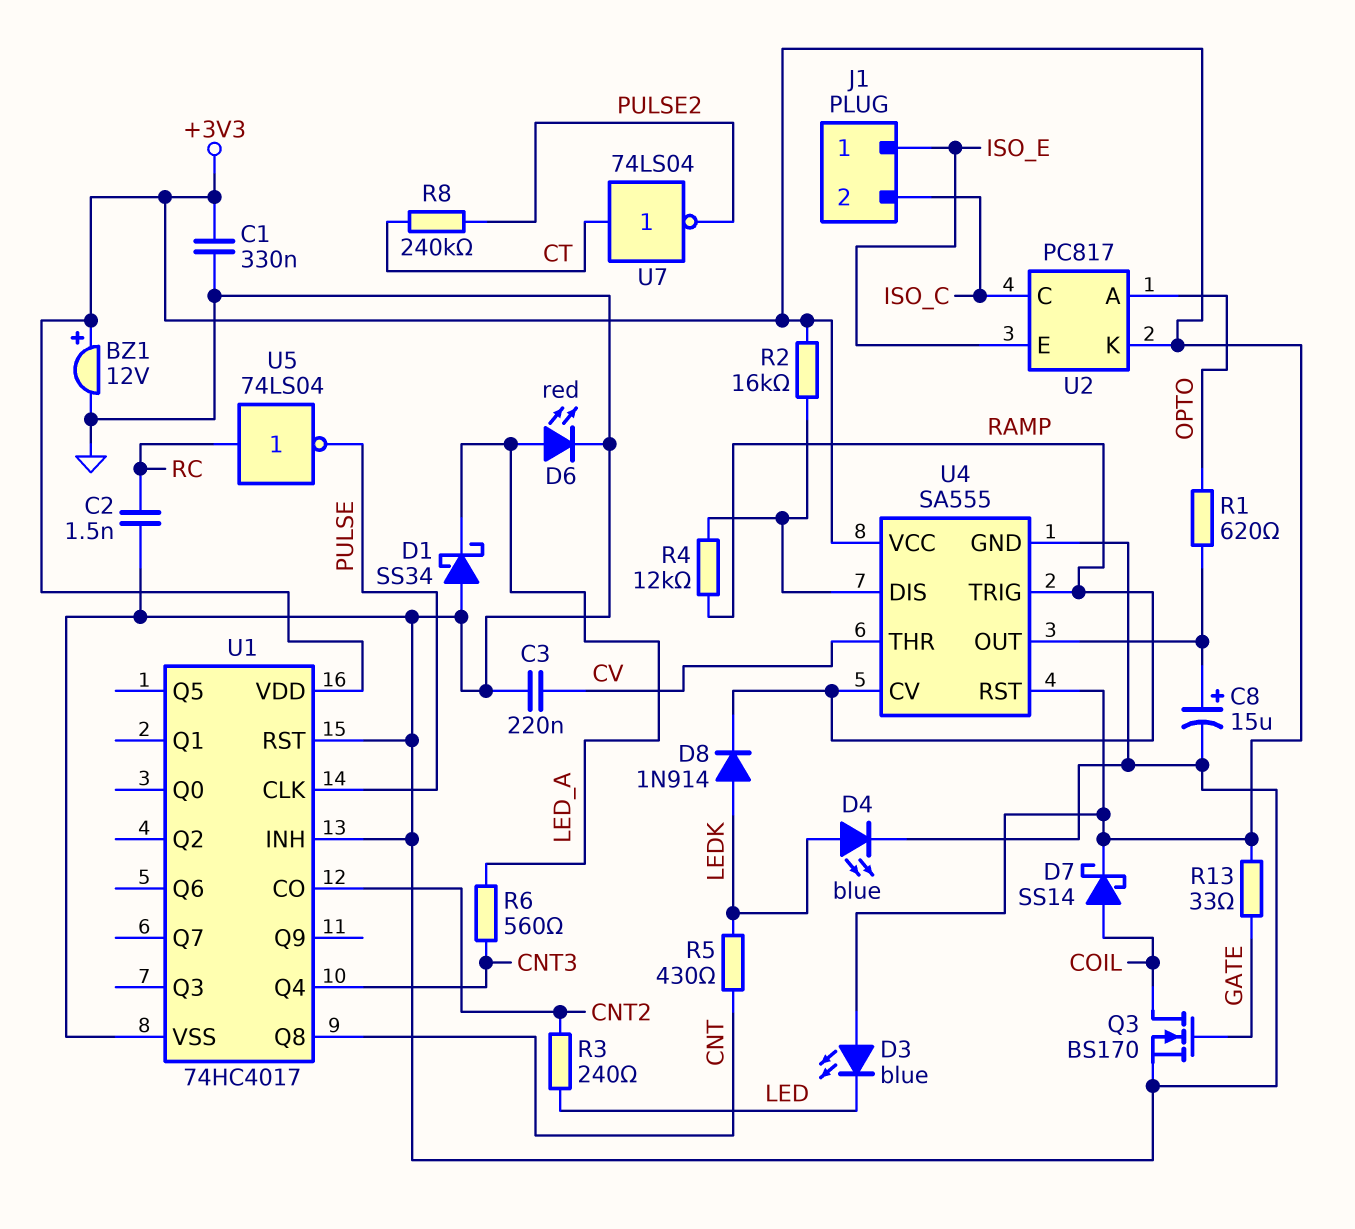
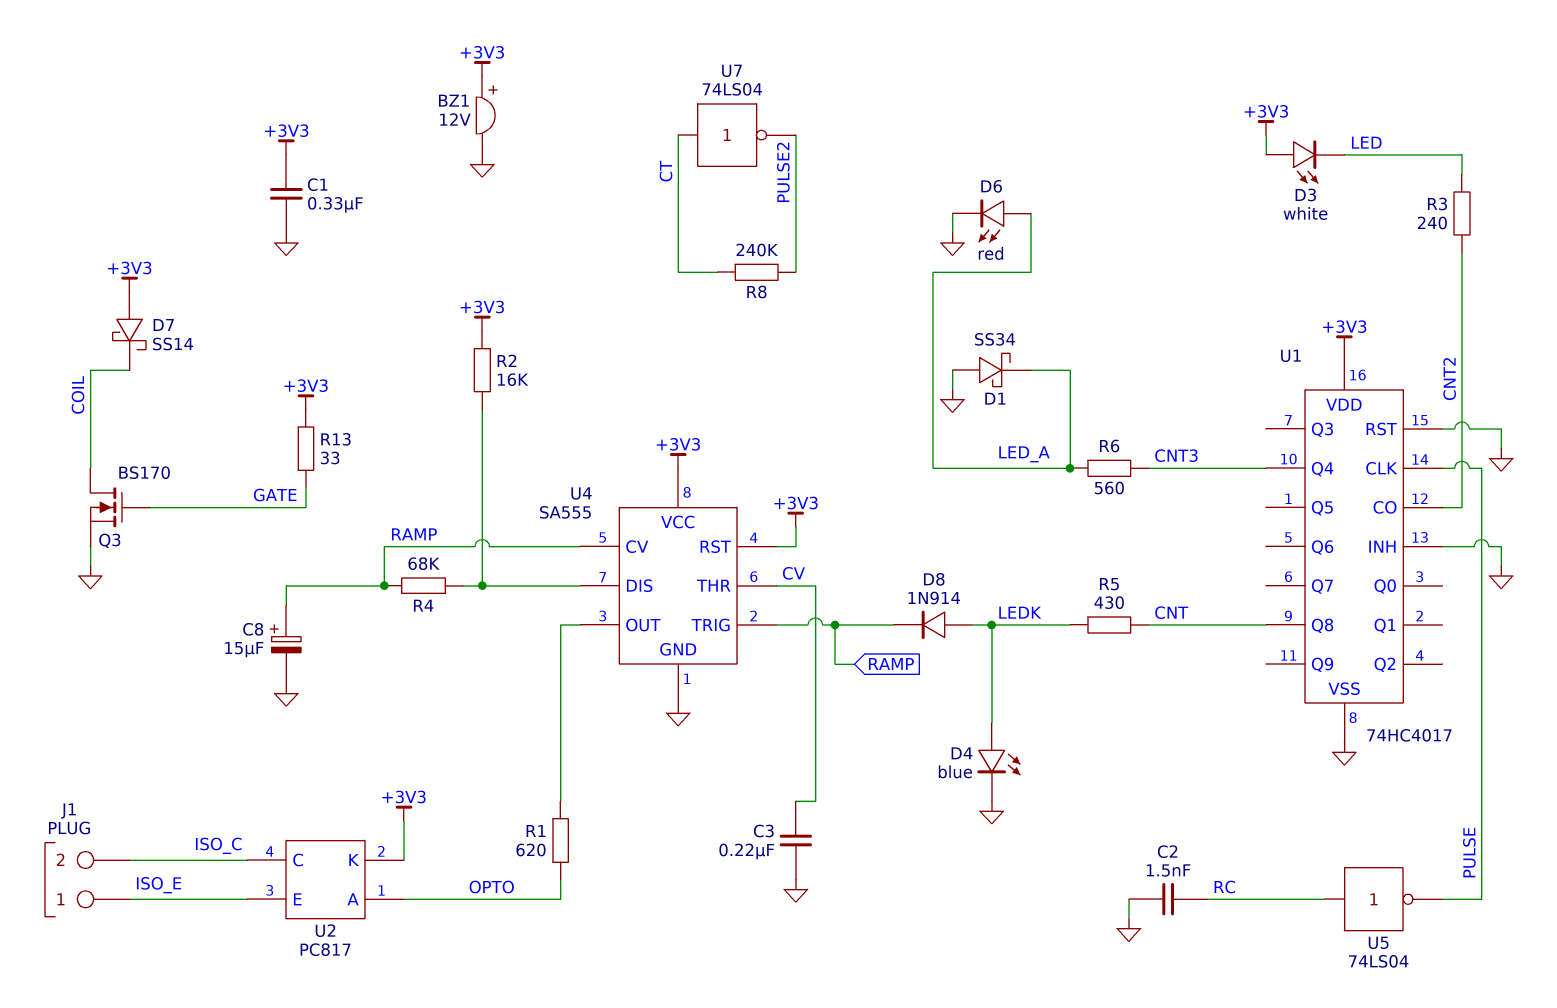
C8: 15uF (plus U4/OUT, minus GND) -> 15uF (plus RAMP, minus GND)
D3: LED blue (A +3V3, K LED) -> LED white (A +3V3, K LED)
D7: schottky SS14 (A COIL, K +3V3) -> schottky SS14 (A +3V3, K COIL)
R4: 12k (RAMP, U4/DIS) -> 68k (RAMP, U4/DIS)

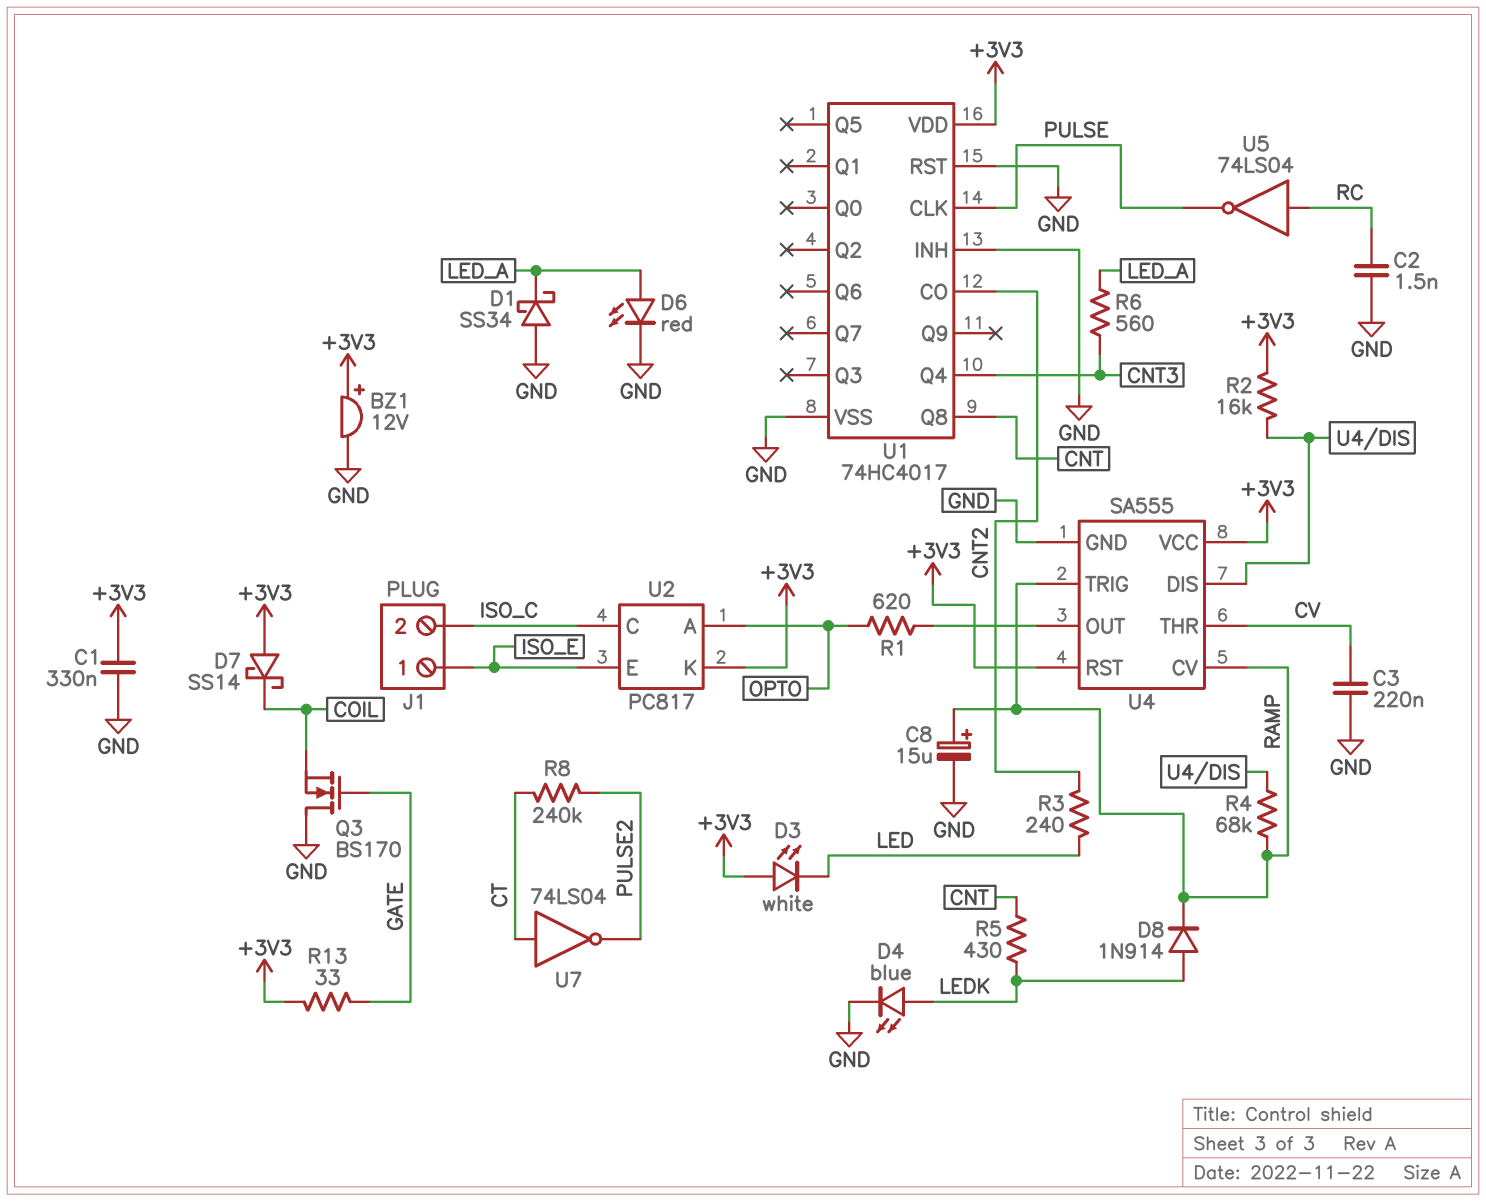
Q3: NMOS BS170 (G GATE, D COIL, S GND) -> NMOS BS170 (G GATE, D GND, S COIL)

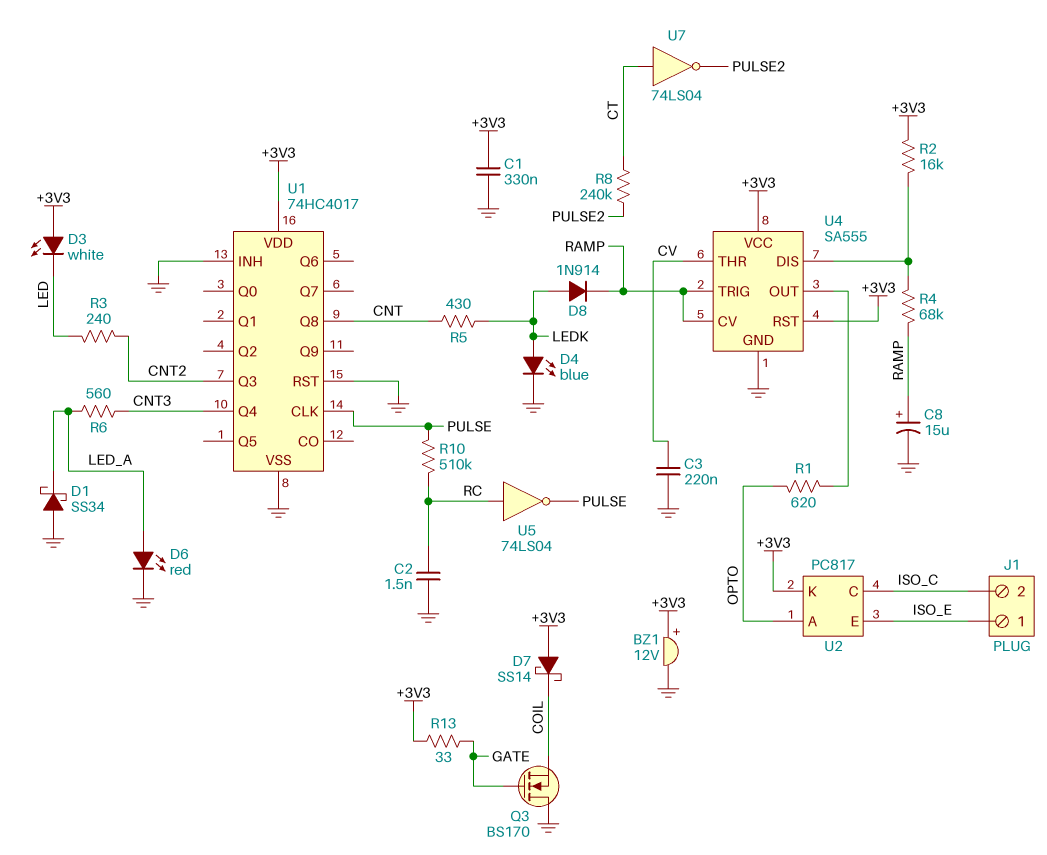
R10: none -> 510k (PULSE, RC)
U1 pin CO: CNT2 -> none
U1 pin Q3: none -> CNT2

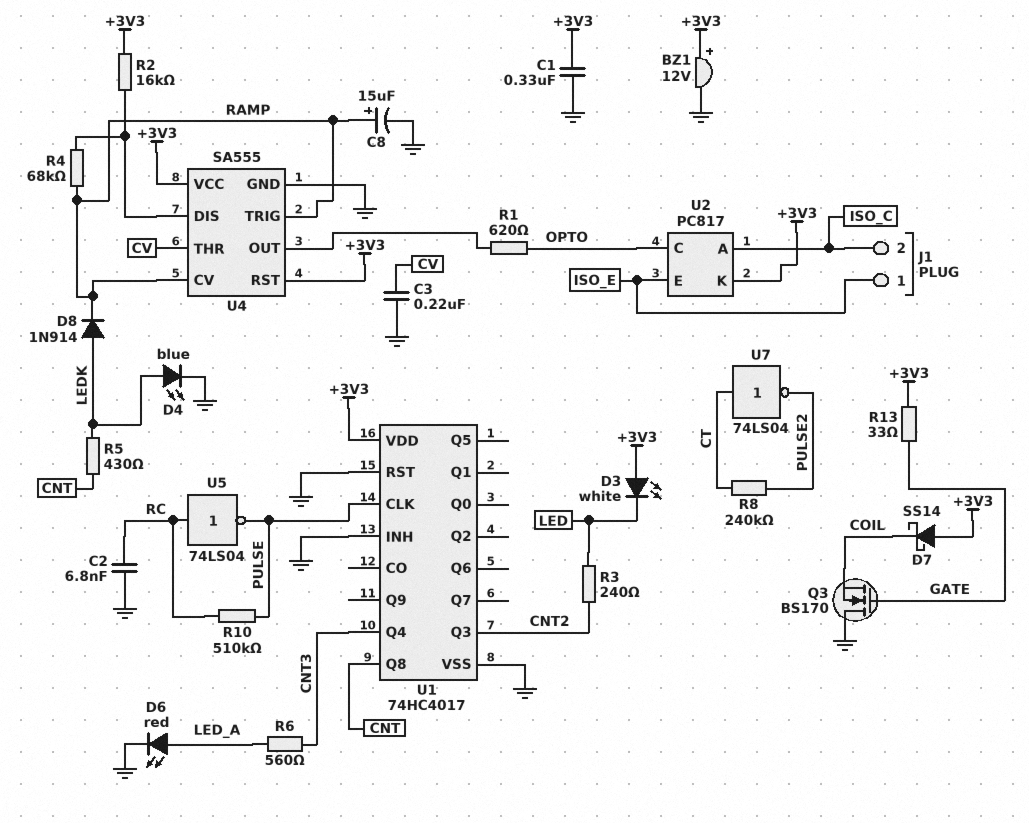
C2: 1.5nF (GND, RC) -> 6.8nF (GND, RC)
D1: schottky SS34 (A GND, K LED_A) -> none
U2 pin A: OPTO -> ISO_C
U2 pin C: ISO_C -> OPTO

